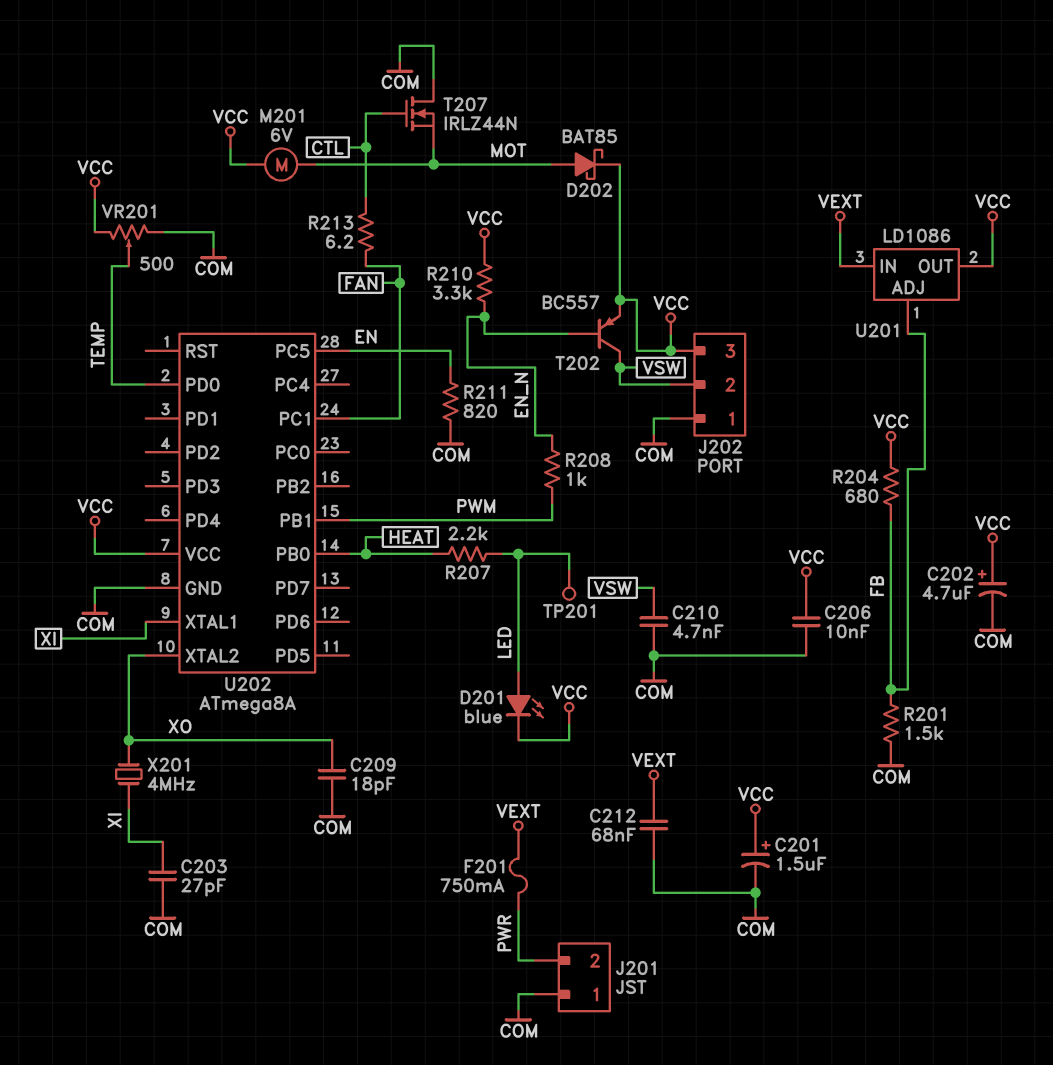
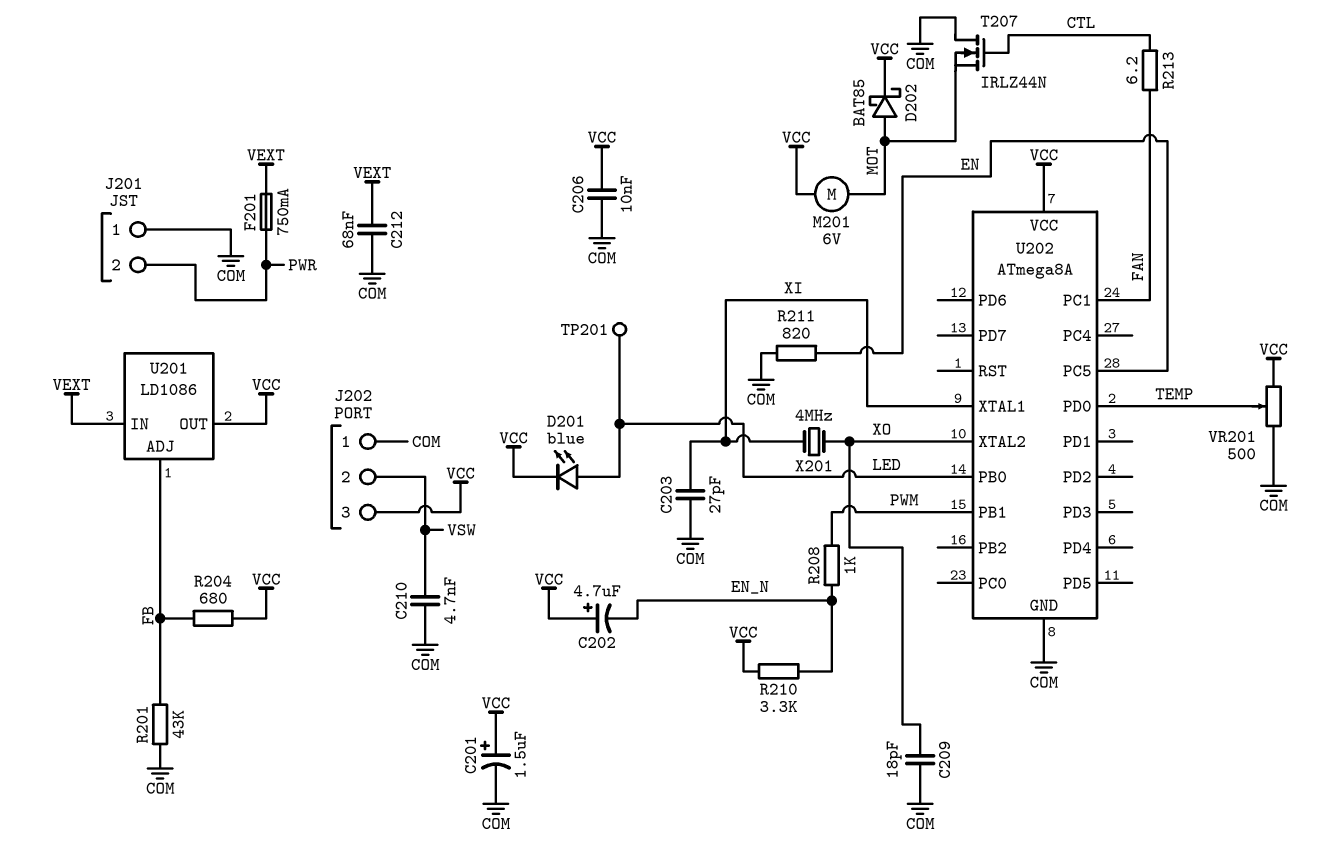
C202: 4.7uF (plus VCC, minus COM) -> 4.7uF (plus VCC, minus EN_N)
R201: 1.5k (COM, FB) -> 43k (COM, FB)
R207: 2.2k (HEAT, LED) -> none
T202: PNP BC557 (B EN_N, C VSW, E VCC) -> none
U202 pin PB0: HEAT -> LED

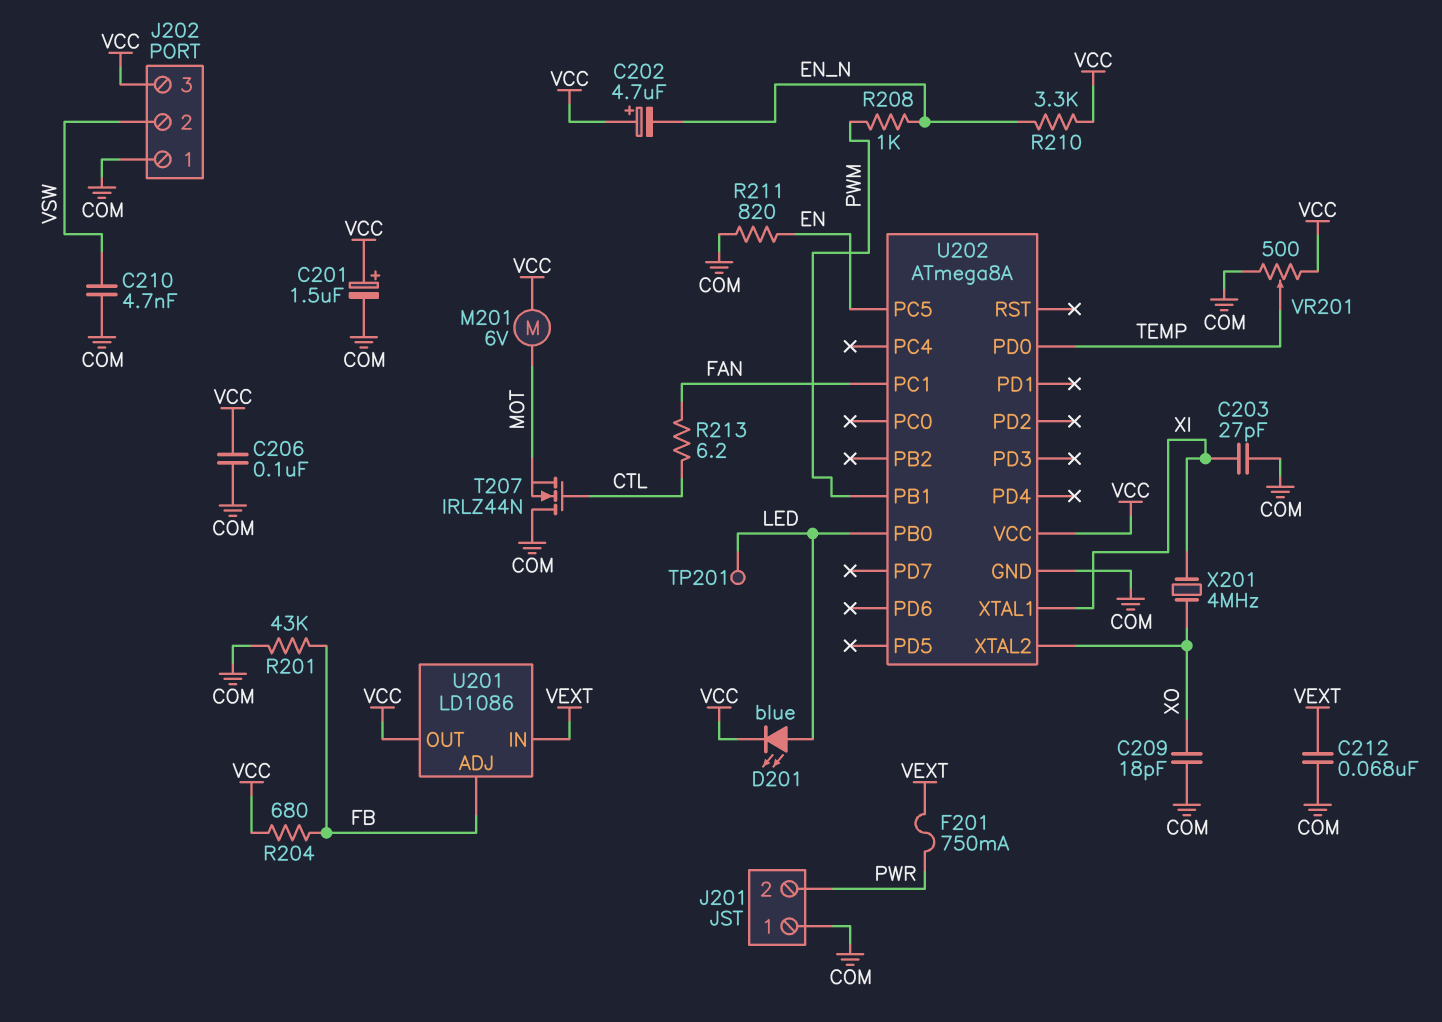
C206: 10nF (COM, VCC) -> 100nF (COM, VCC)
D202: schottky BAT85 (A MOT, K VCC) -> none

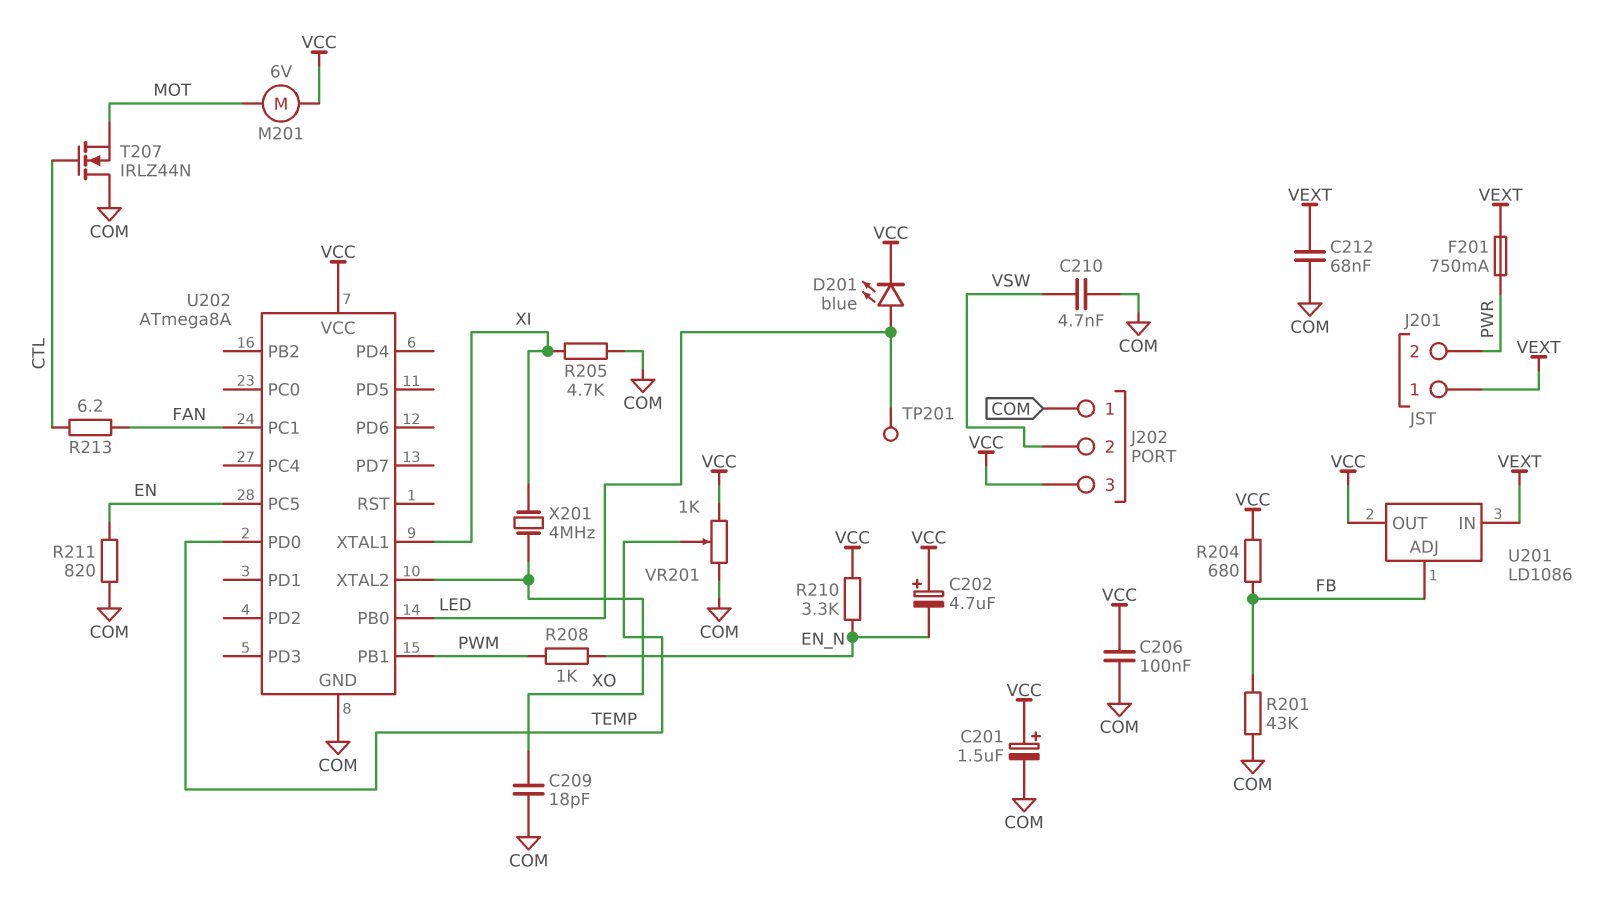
C203: 27pF (COM, XI) -> none
J201 pin 1: COM -> VEXT
R205: none -> 4.7k (COM, XI)
VR201: 500 (COM, VCC, wiper TEMP) -> 1k (COM, VCC, wiper TEMP)

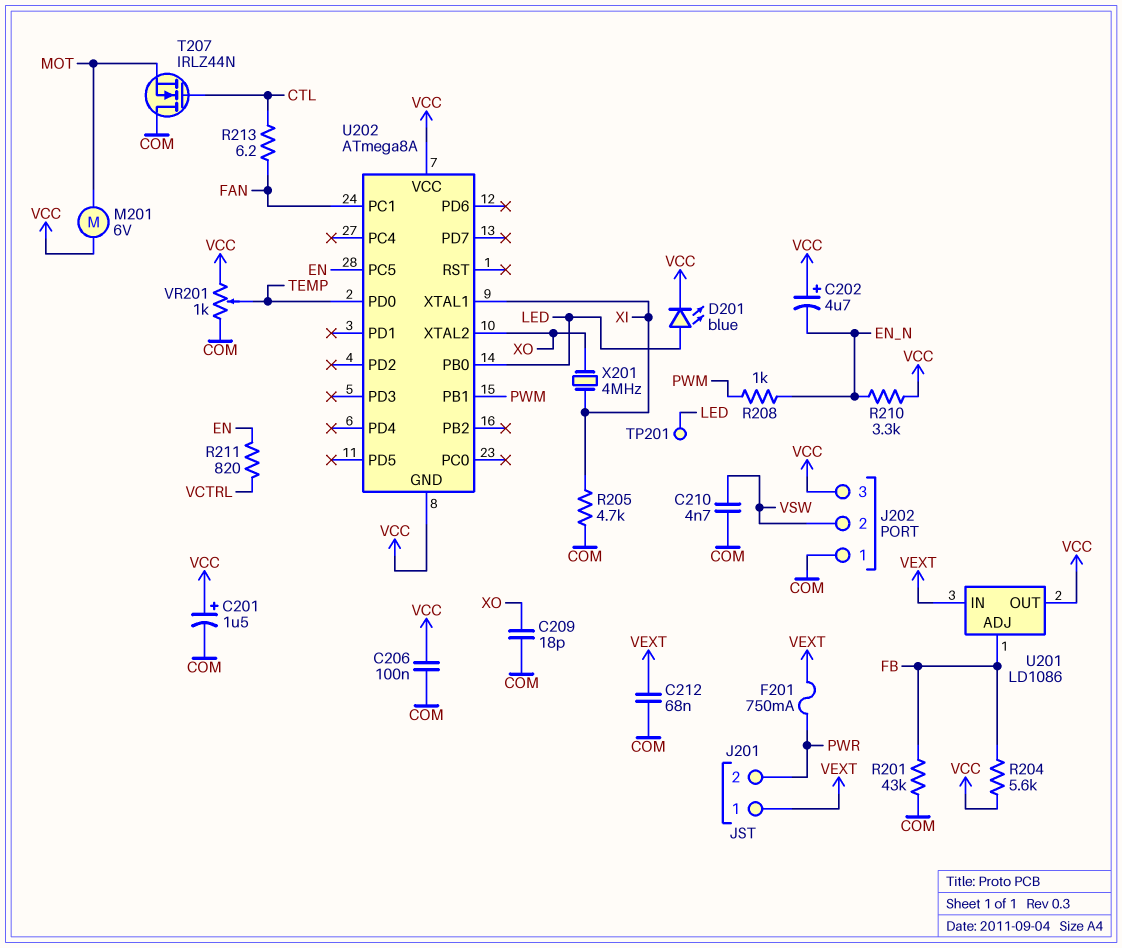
R204: 680 (FB, VCC) -> 5.6k (FB, VCC)
R211: 820 (COM, EN) -> 820 (EN, VCTRL)
U202 pin GND: COM -> VCC

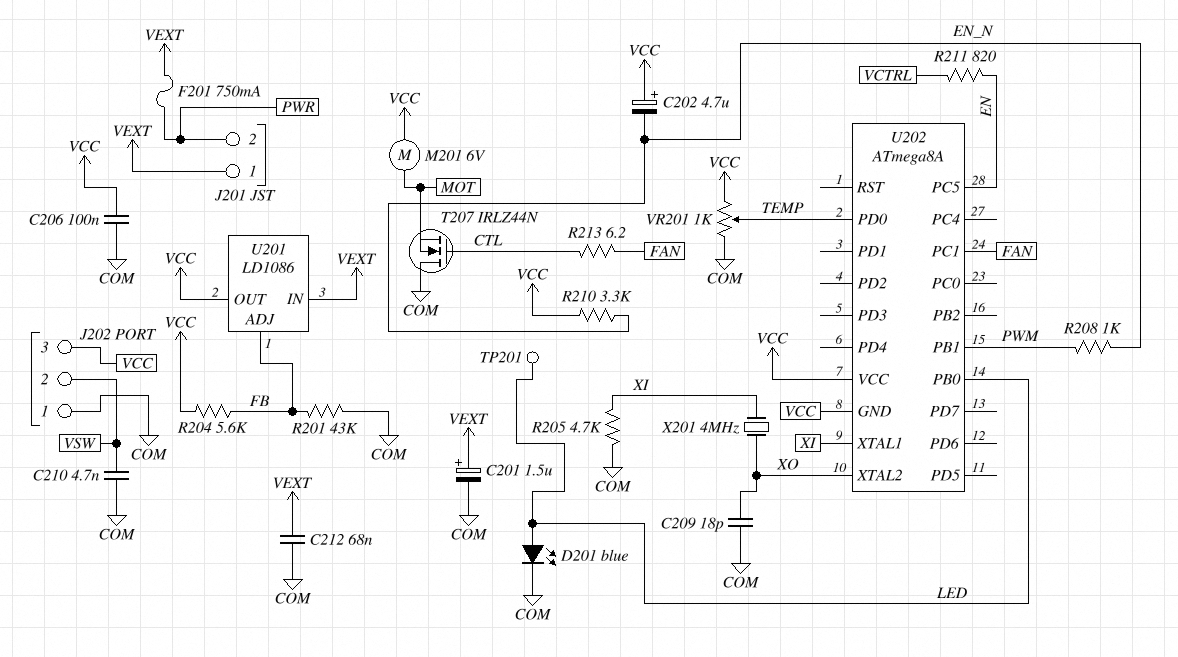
C201: 1.5uF (plus VCC, minus COM) -> 1.5uF (plus VEXT, minus COM)
D201: LED blue (A LED, K VCC) -> LED blue (A LED, K COM)

